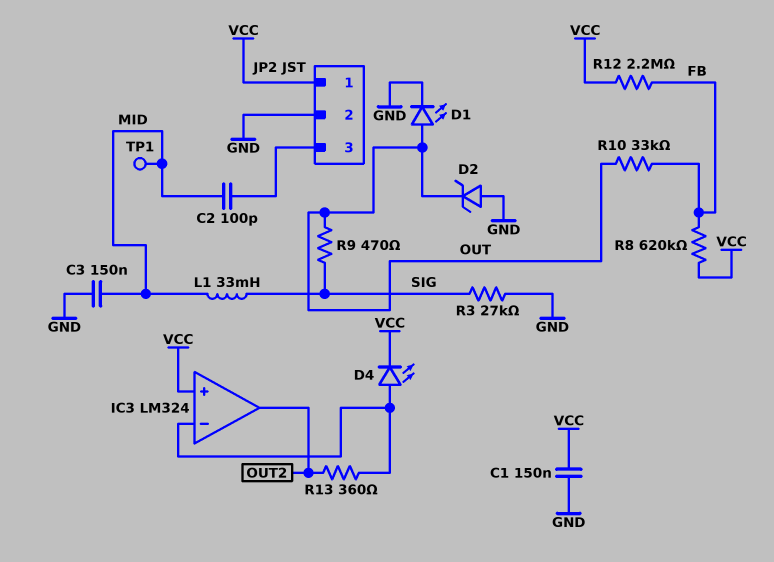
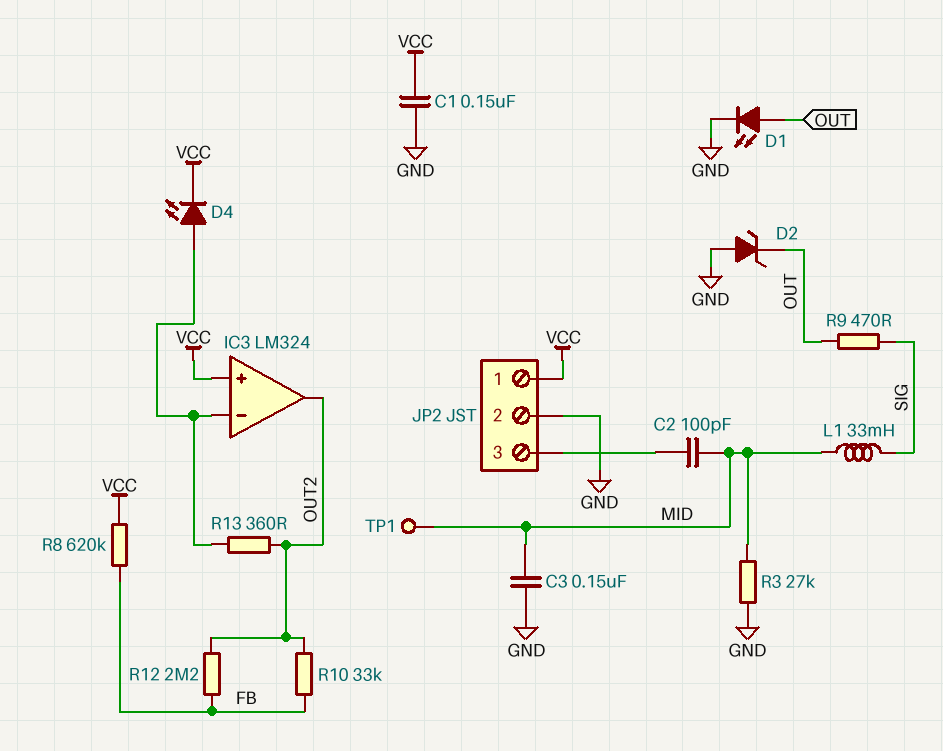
R3: 27k (GND, SIG) -> 27k (GND, MID)
R10: 33k (FB, OUT) -> 33k (FB, OUT2)
R12: 2.2M (FB, VCC) -> 2.2M (FB, OUT2)

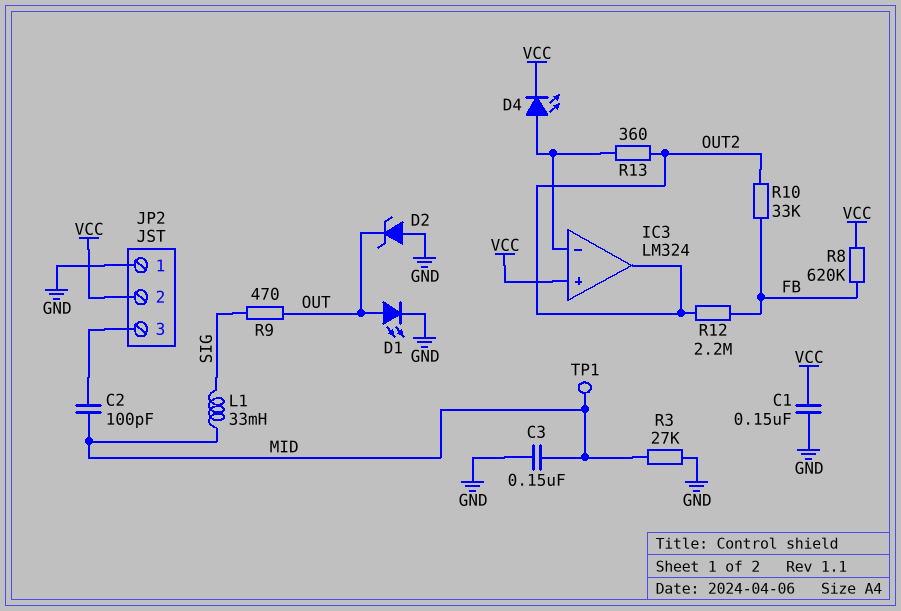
JP2 pin 1: VCC -> GND
JP2 pin 2: GND -> VCC

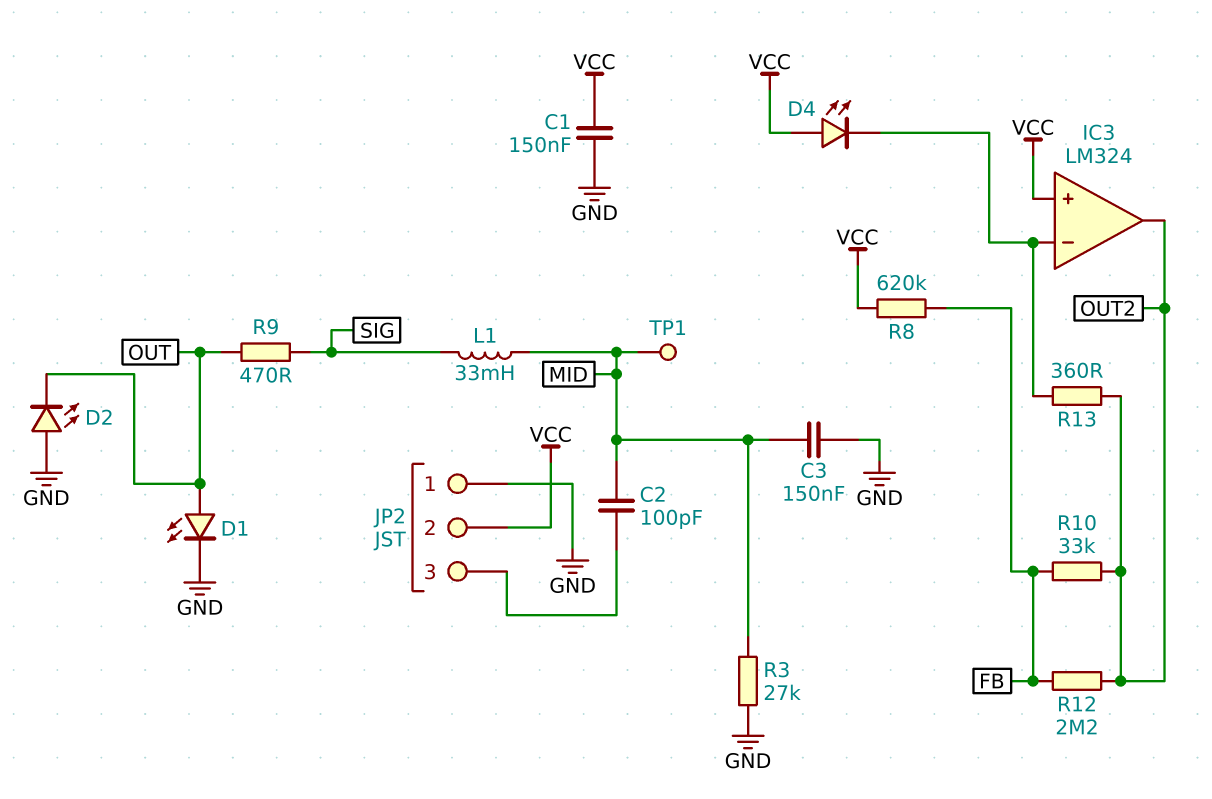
D2: zener (A GND, K OUT) -> LED (A GND, K OUT)
D4: LED (A IC3/in-, K VCC) -> LED (A VCC, K IC3/in-)

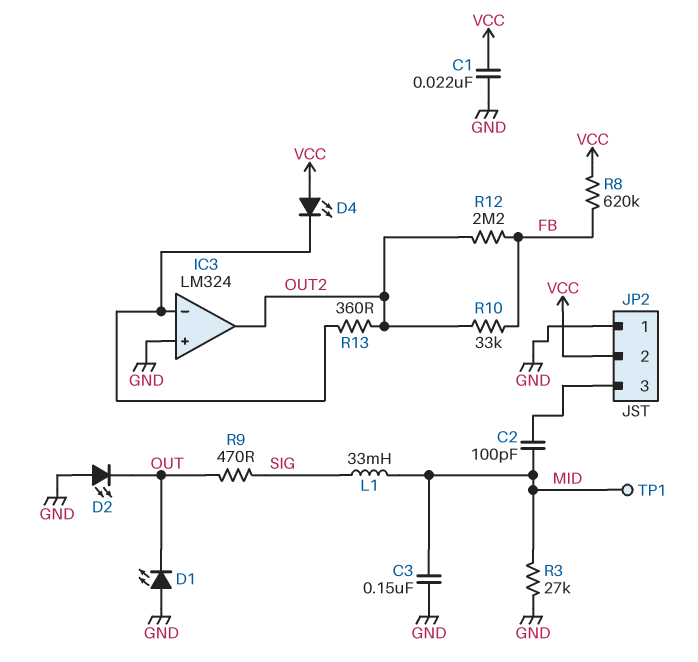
C1: 150nF (GND, VCC) -> 22nF (GND, VCC)
D1: LED (A OUT, K GND) -> LED (A GND, K OUT)
IC3 pin in+: VCC -> GND

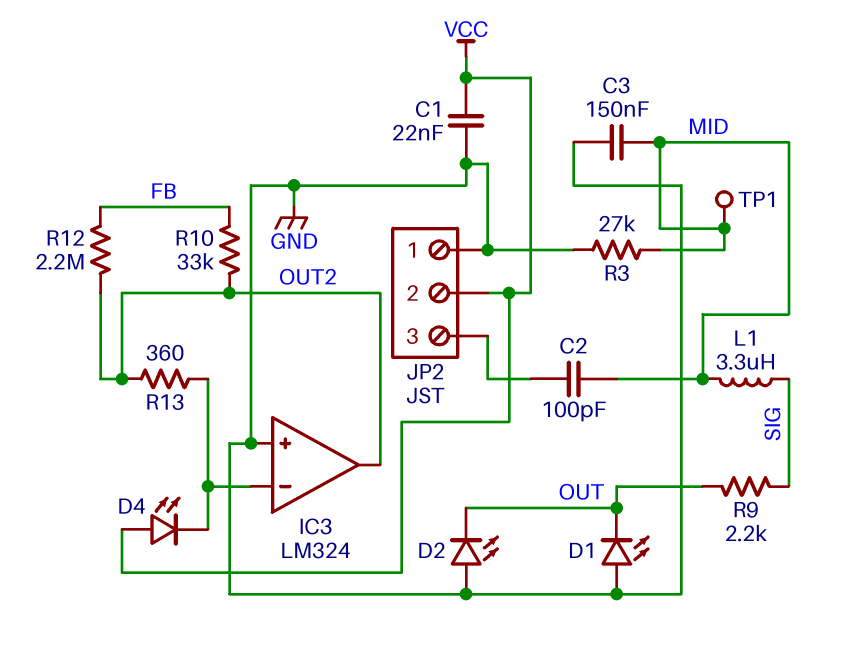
L1: 33mH (MID, SIG) -> 3.3uH (MID, SIG)
R8: 620k (FB, VCC) -> none
R9: 470 (OUT, SIG) -> 2.2k (OUT, SIG)

